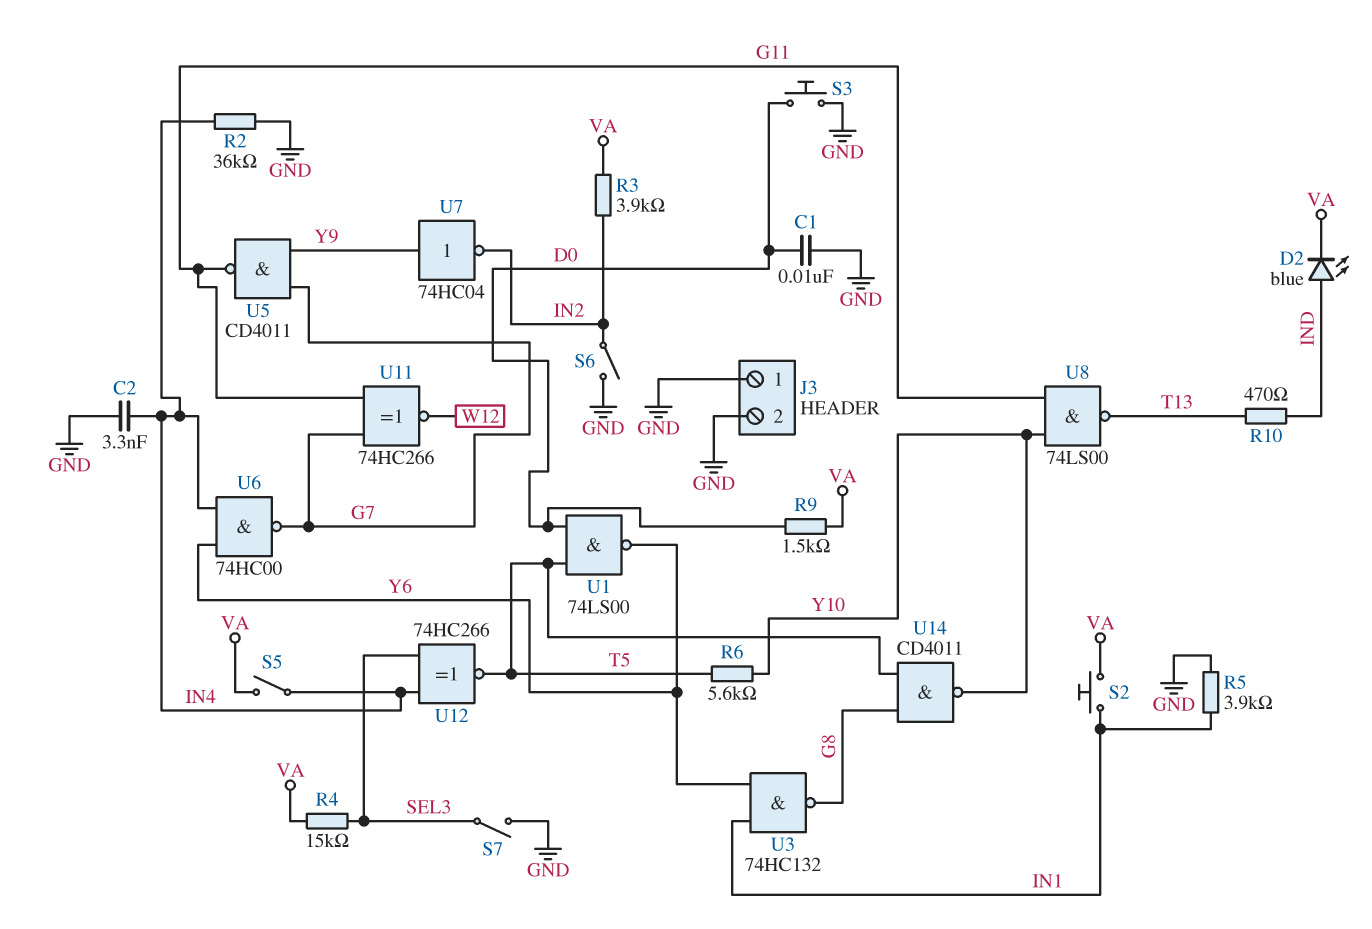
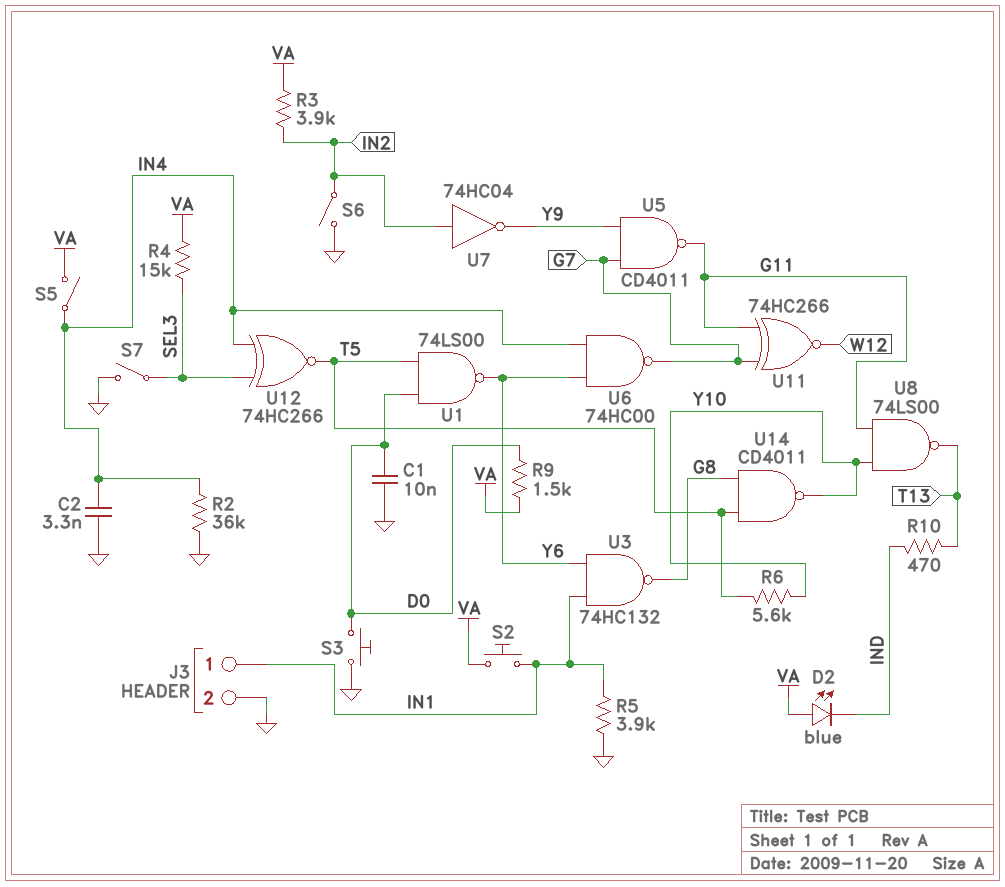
D2: LED blue (A IND, K VA) -> LED blue (A VA, K IND)
J3 pin 1: GND -> IN1
U7: NOT 74HC04 (in Y9, out IN2) -> NOT 74HC04 (in IN2, out Y9)

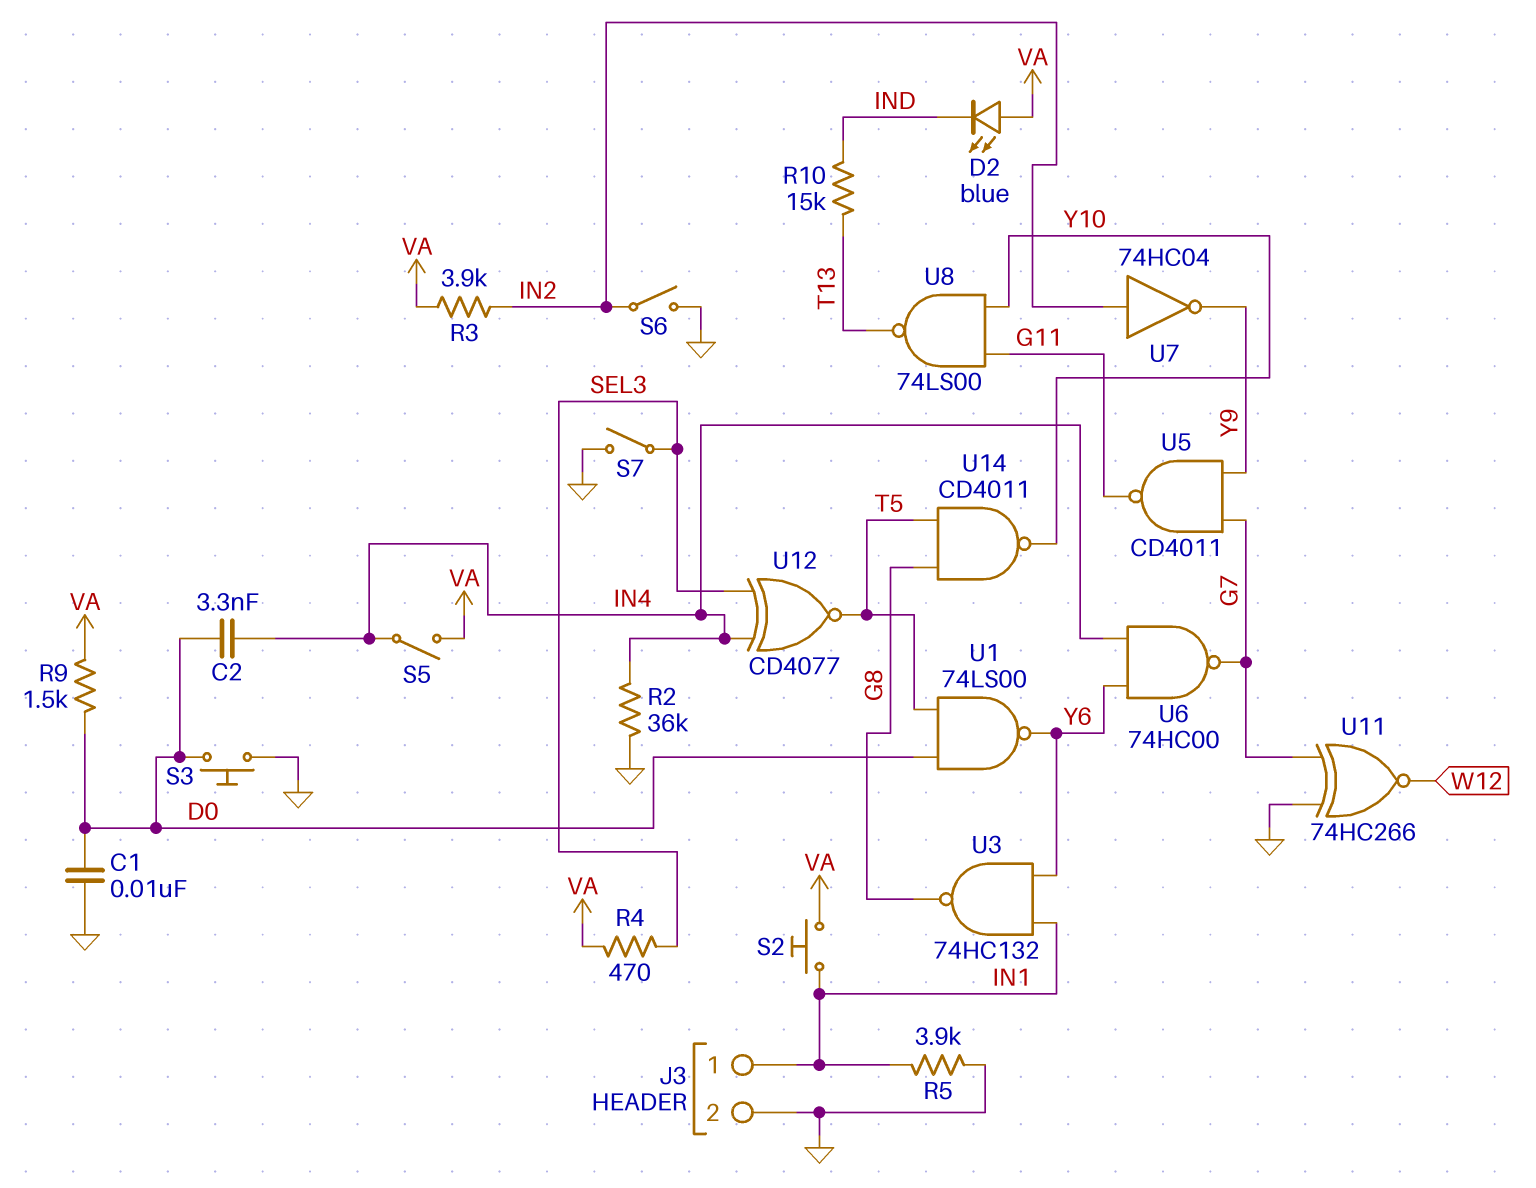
C2: 3.3nF (GND, IN4) -> 3.3nF (D0, IN4)
R4: 15k (SEL3, VA) -> 470 (SEL3, VA)
R6: 5.6k (T5, Y10) -> none
R10: 470 (IND, T13) -> 15k (IND, T13)
U11: XNOR 74HC266 (in G7, in G11, out W12) -> XNOR 74HC266 (in G7, in GND, out W12)
U12: XNOR 74HC266 (in IN4, in SEL3, out T5) -> XNOR CD4077 (in IN4, in SEL3, out T5)

